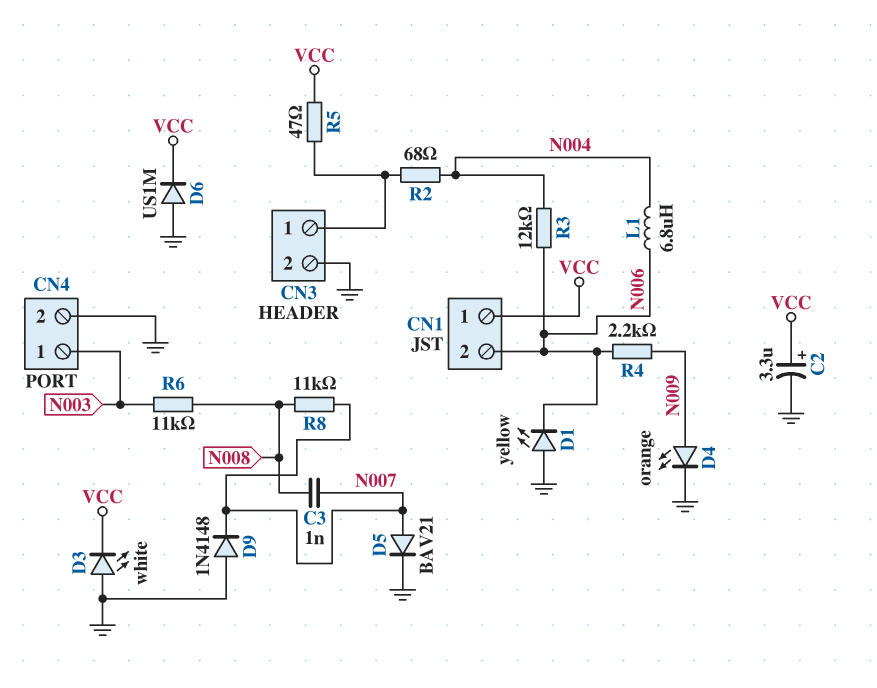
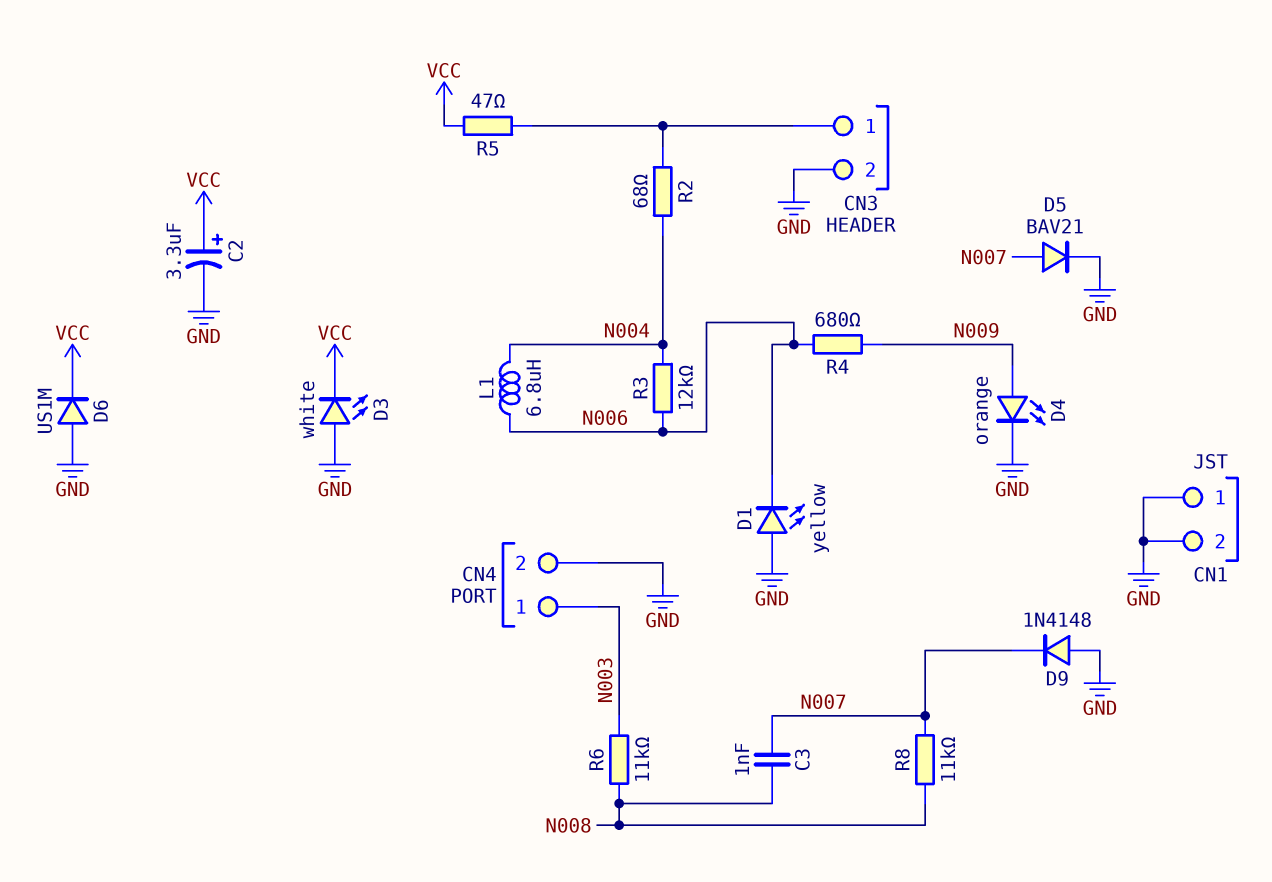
CN1 pin 1: VCC -> GND
CN1 pin 2: N006 -> GND
R4: 2.2k (N006, N009) -> 680 (N006, N009)

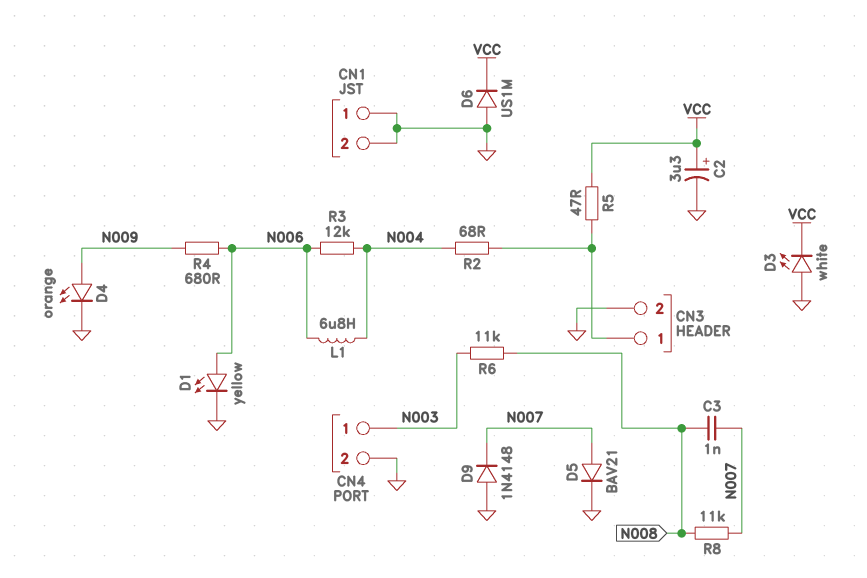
D1: LED yellow (A GND, K N006) -> LED yellow (A N006, K GND)

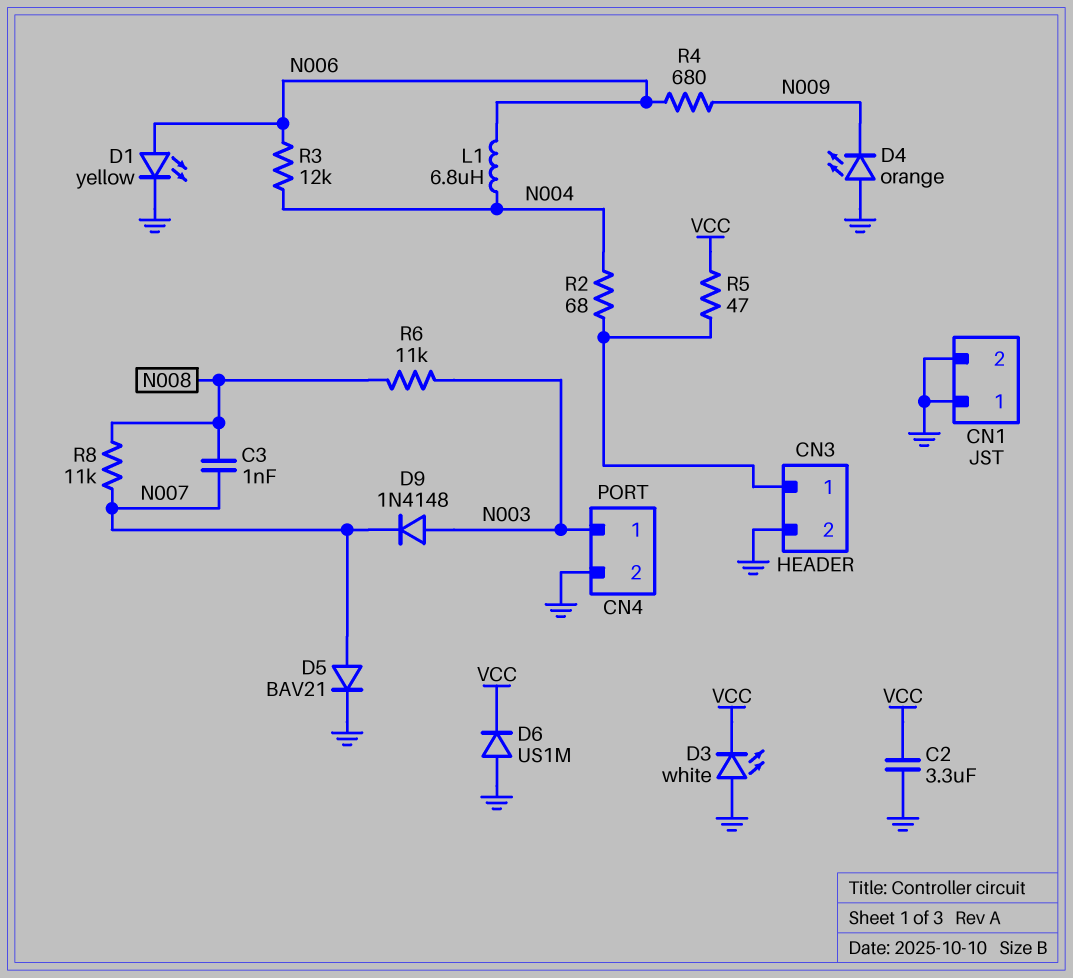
C2: 3.3uF (plus VCC, minus GND) -> 3.3uF (GND, VCC)
D4: LED orange (A N009, K GND) -> LED orange (A GND, K N009)
D9: diode 1N4148 (A GND, K N007) -> diode 1N4148 (A N003, K N007)

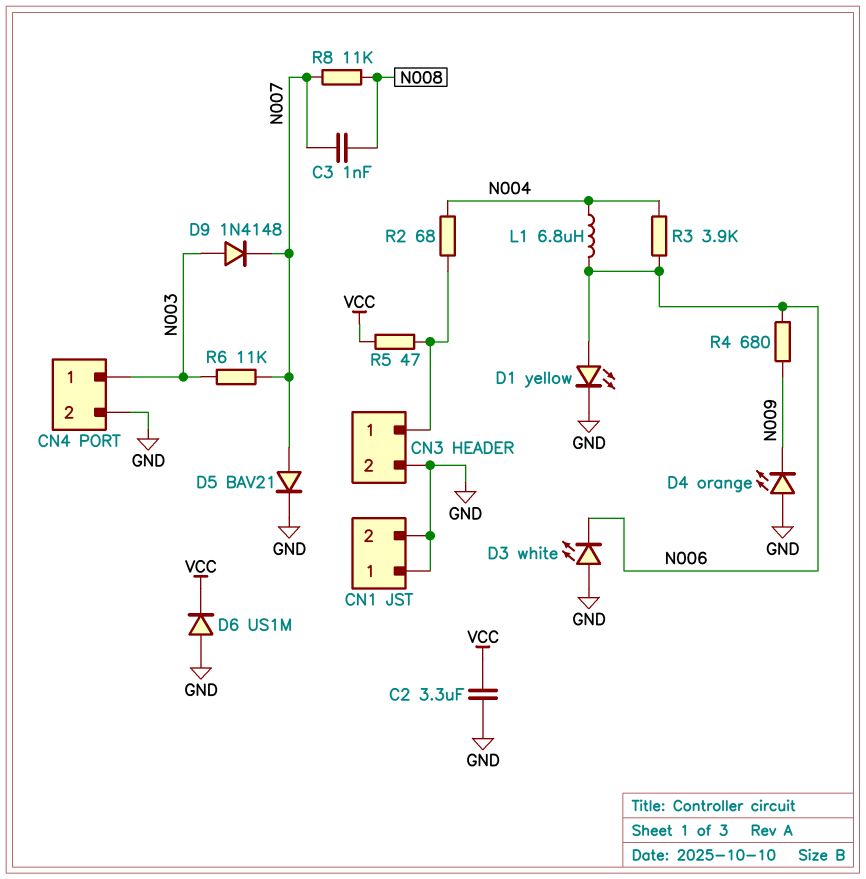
D3: LED white (A GND, K VCC) -> LED white (A GND, K N006)
R3: 12k (N004, N006) -> 3.9k (N004, N006)
R6: 11k (N003, N008) -> 11k (N003, N007)

